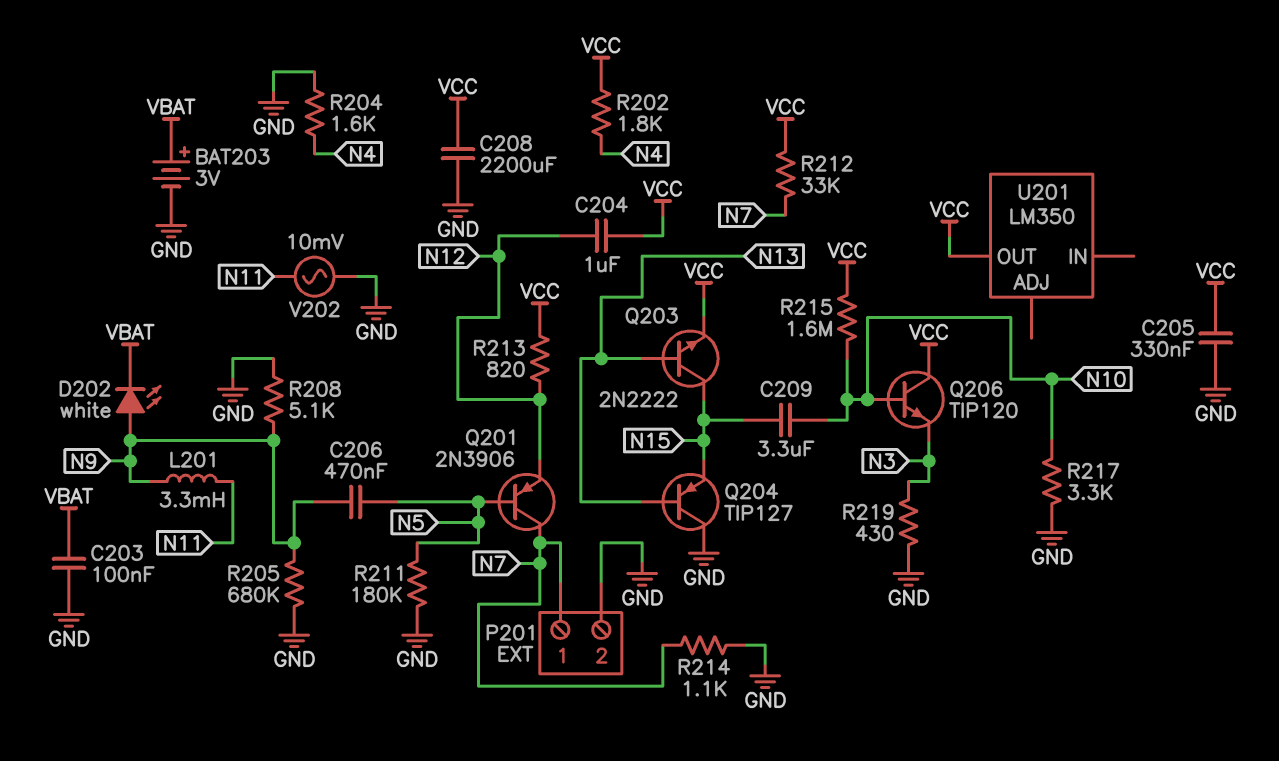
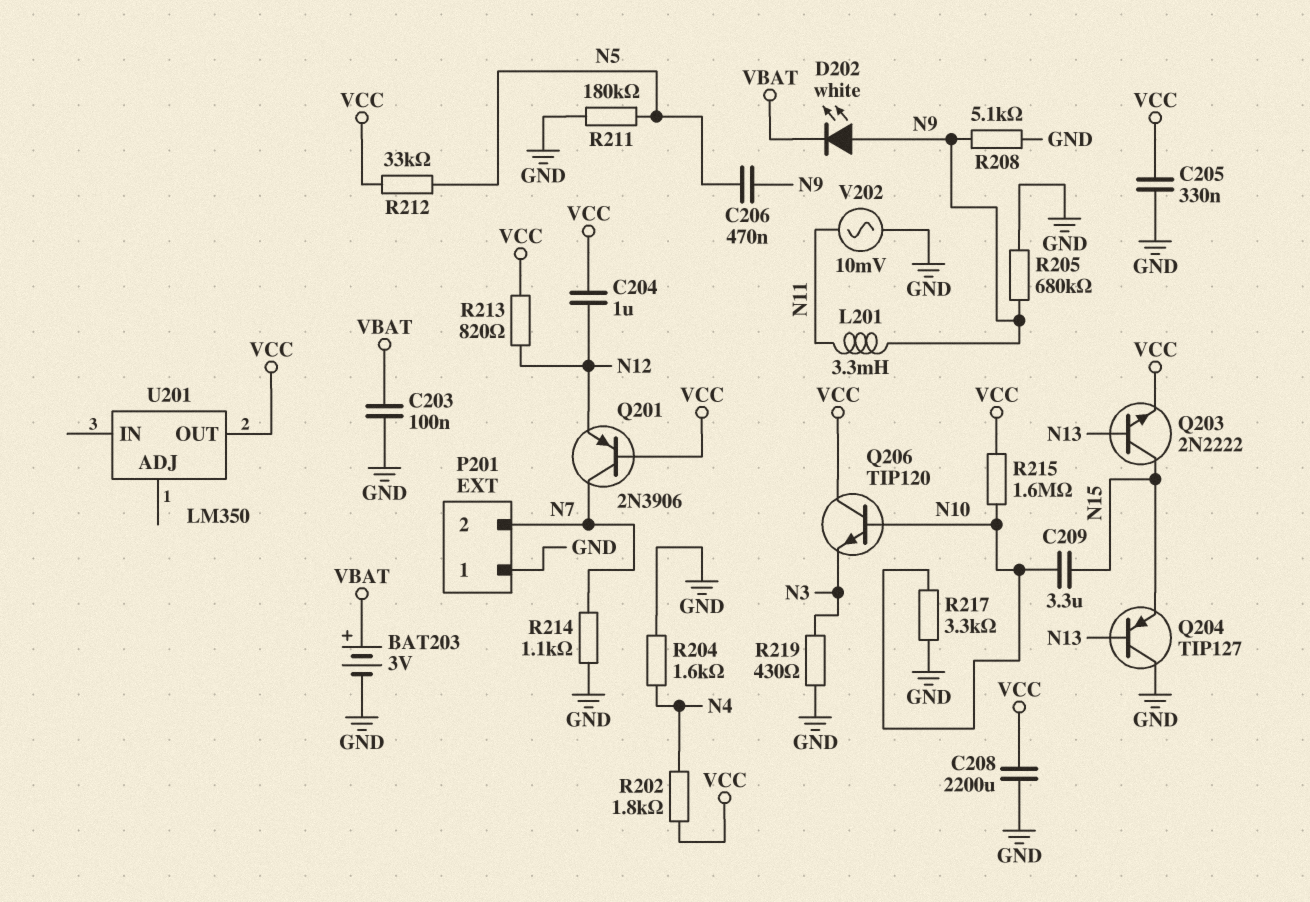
P201 pin 1: N7 -> GND
P201 pin 2: GND -> N7
Q201: PNP 2N3906 (B N5, C N7, E N12) -> PNP 2N3906 (B VCC, C N7, E N12)
R212: 33k (N7, VCC) -> 33k (N5, VCC)

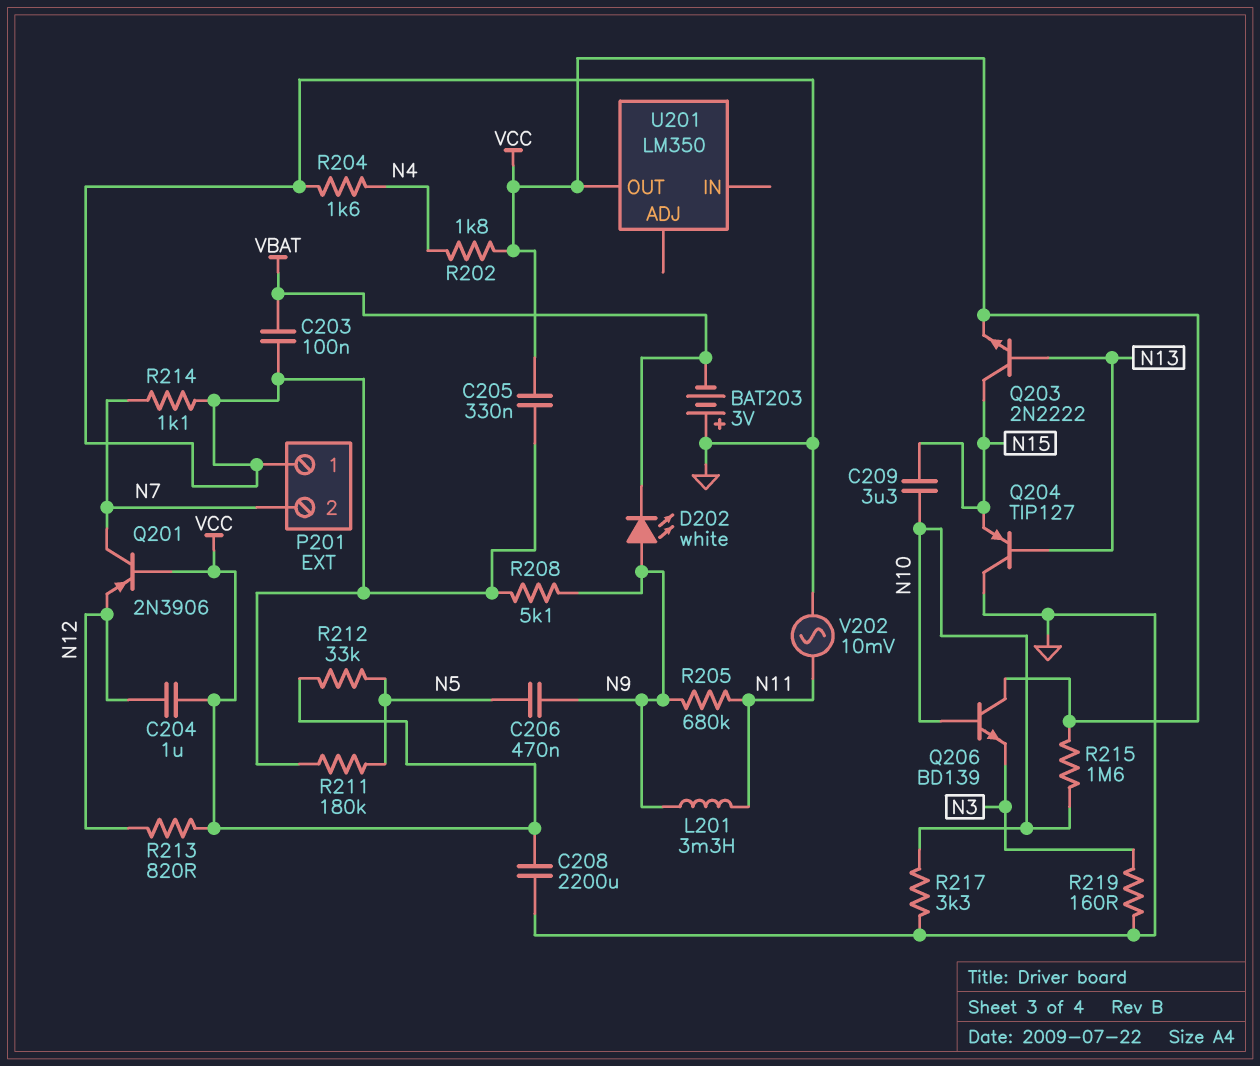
BAT203: 3V (plus VBAT, minus GND) -> 3V (plus GND, minus VBAT)
Q206: NPN TIP120 (B N10, C VCC, E N3) -> NPN BD139 (B N10, C VCC, E N3)
R205: 680k (GND, N9) -> 680k (N9, N11)
R219: 430 (GND, N3) -> 160 (GND, N3)

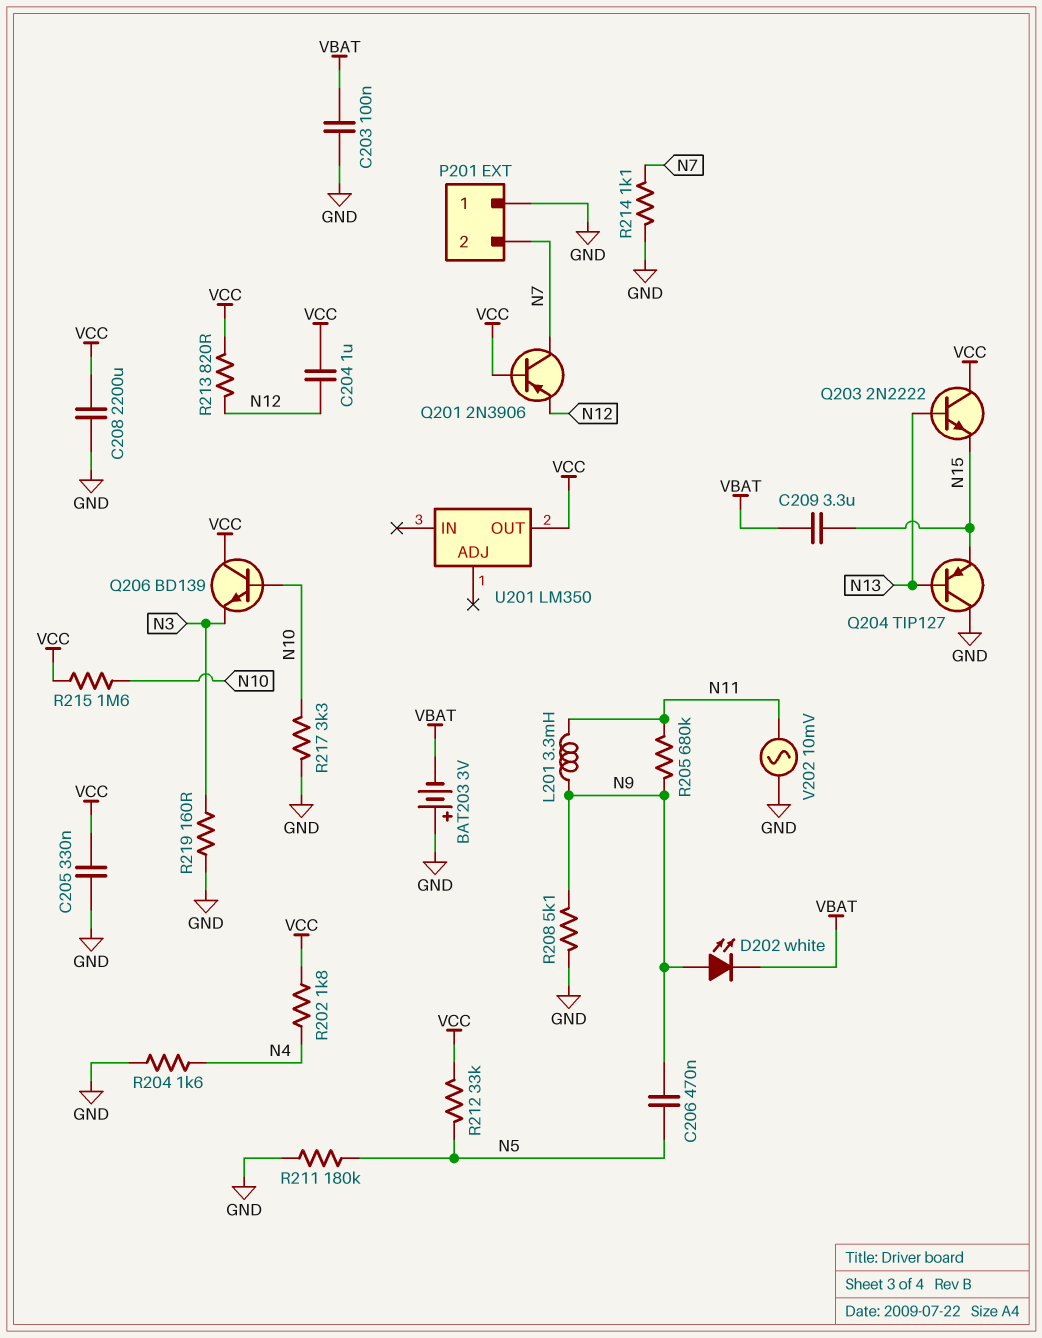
C209: 3.3uF (N10, N15) -> 3.3uF (N15, VBAT)
Q203: NPN 2N2222 (B N13, C N15, E VCC) -> NPN 2N2222 (B N13, C VCC, E N15)

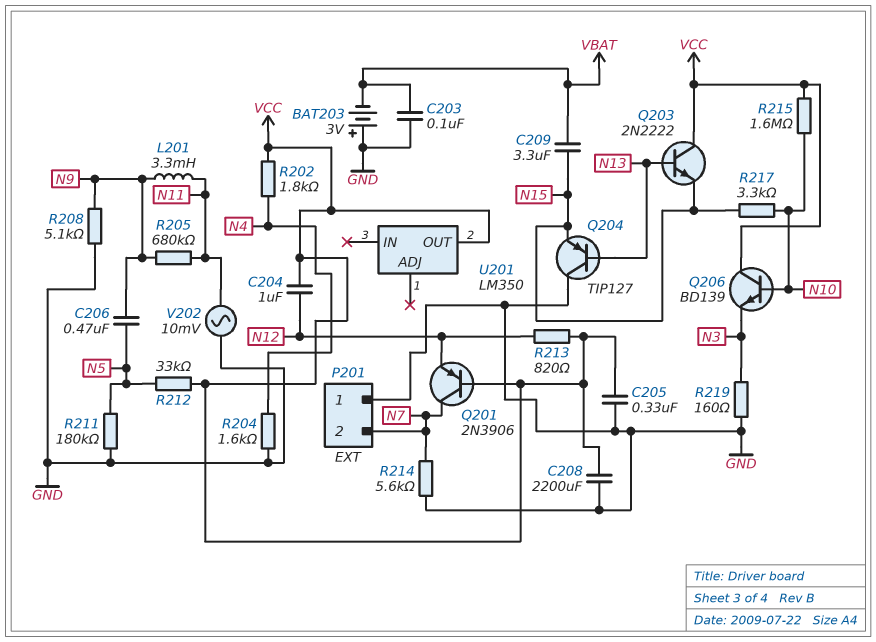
D202: LED white (A N9, K VBAT) -> none
R214: 1.1k (GND, N7) -> 5.6k (GND, N7)
R217: 3.3k (GND, N10) -> 3.3k (N10, N15)

